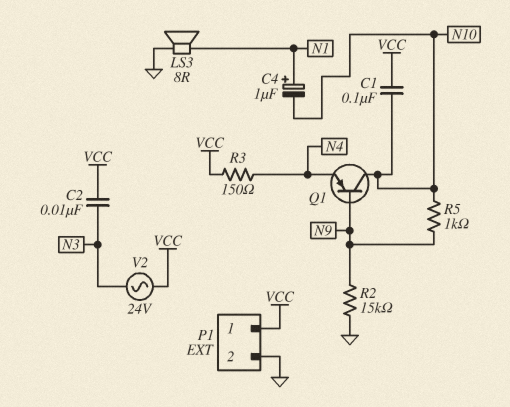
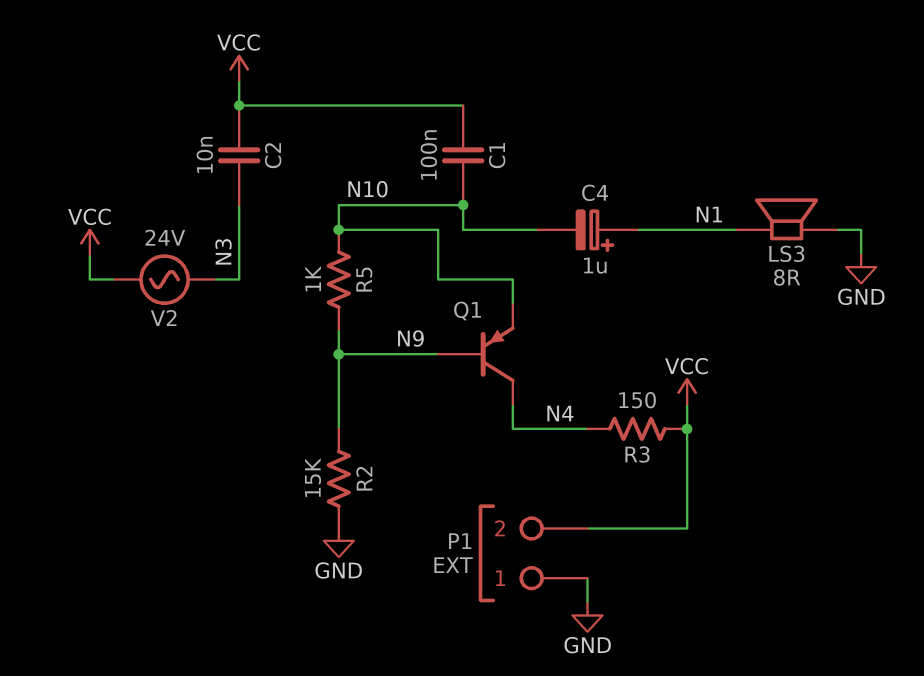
P1 pin 1: VCC -> GND
P1 pin 2: GND -> VCC
Q1: PNP (B N9, C N10, E N4) -> PNP (B N9, C N4, E N10)

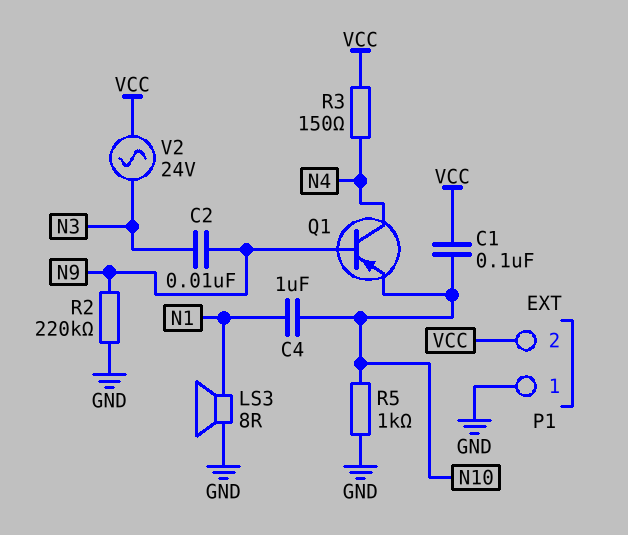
C2: 10nF (N3, VCC) -> 10nF (N3, N9)
C4: 1uF (plus N1, minus N10) -> 1uF (N1, N10)
R2: 15k (GND, N9) -> 220k (GND, N9)
R5: 1k (N9, N10) -> 1k (GND, N10)

